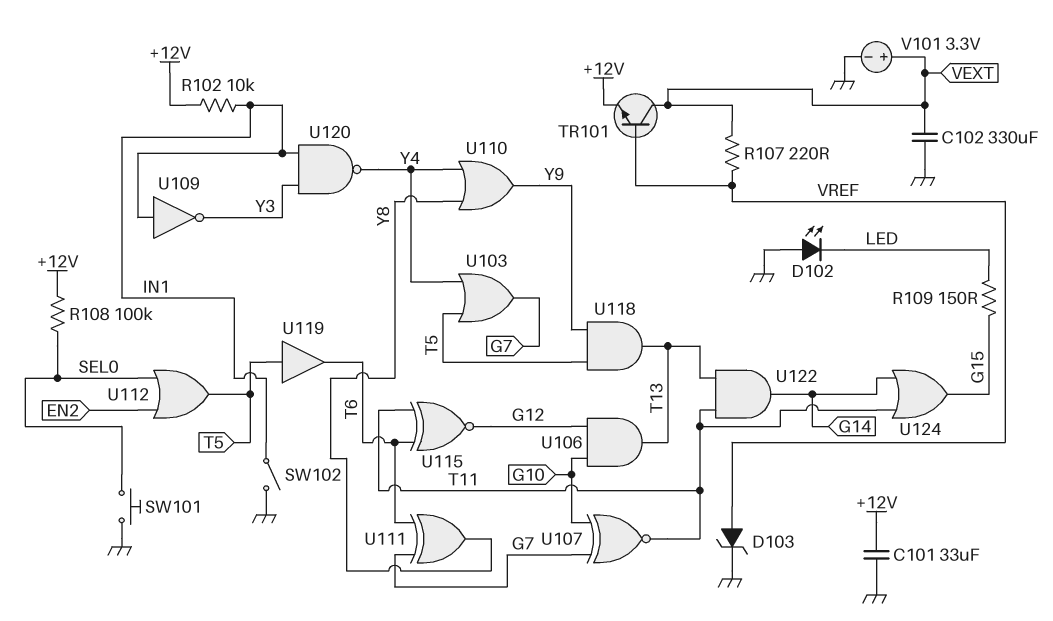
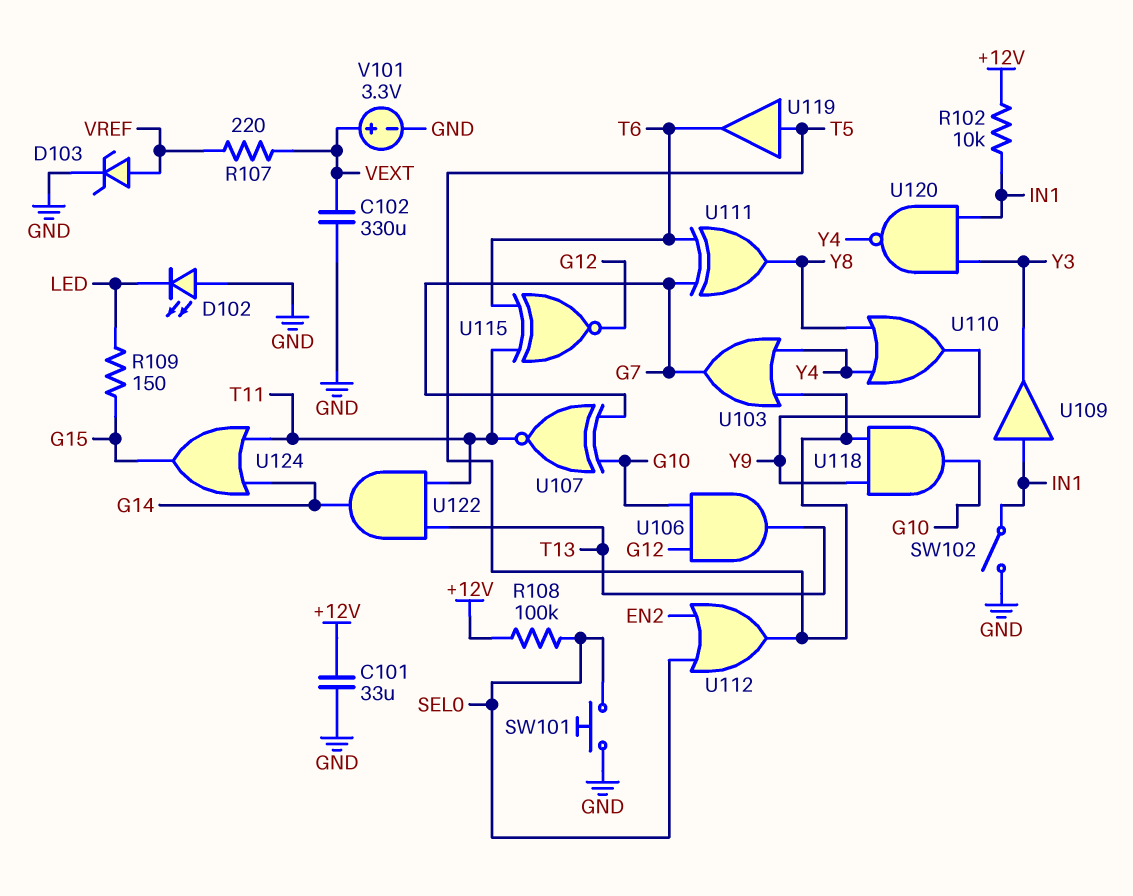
TR101: NPN (B VREF, C VEXT, E +12V) -> none
U109: NOT (in IN1, out Y3) -> buffer (in IN1, out Y3)
U118: AND (in T5, in Y9, out T13) -> AND (in T5, in Y9, out G10)

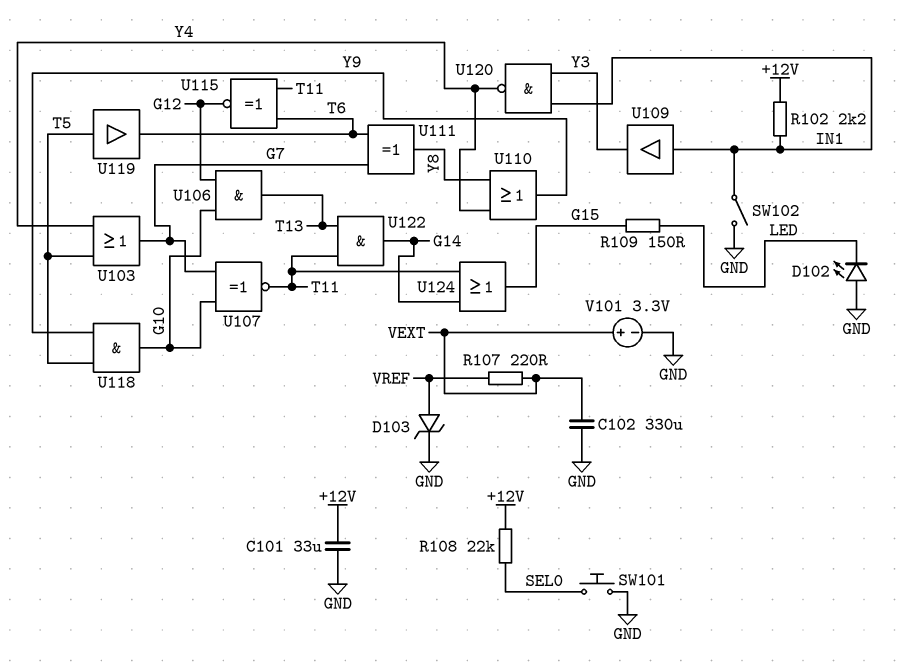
R102: 10k (+12V, IN1) -> 2.2k (+12V, IN1)
R108: 100k (+12V, SEL0) -> 22k (+12V, SEL0)
U112: OR (in EN2, in SEL0, out T5) -> none

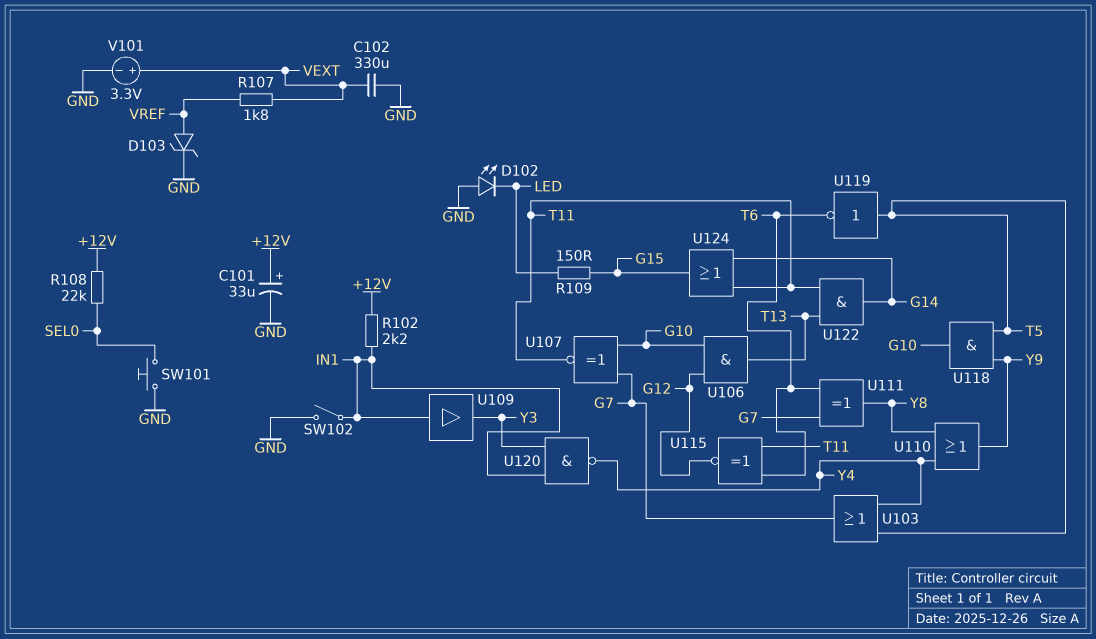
C101: 33uF (+12V, GND) -> 33uF (plus +12V, minus GND)
R107: 220 (VEXT, VREF) -> 1.8k (VEXT, VREF)
U119: buffer (in T5, out T6) -> NOT (in T5, out T6)

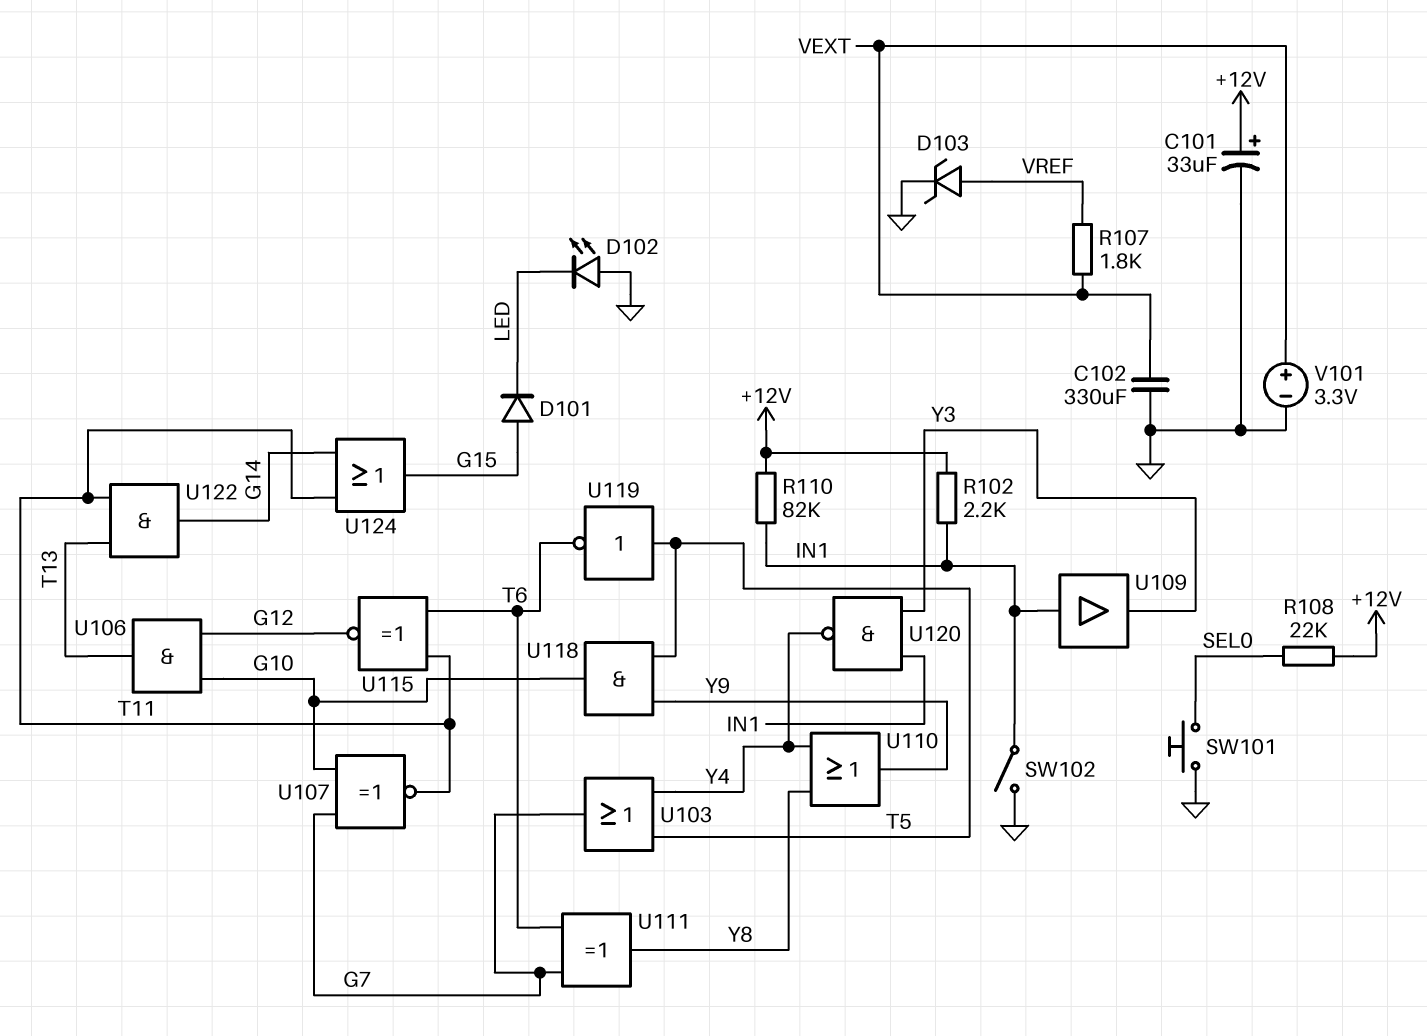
D101: none -> diode (A G15, K LED)
R109: 150 (G15, LED) -> none
R110: none -> 82k (+12V, IN1)

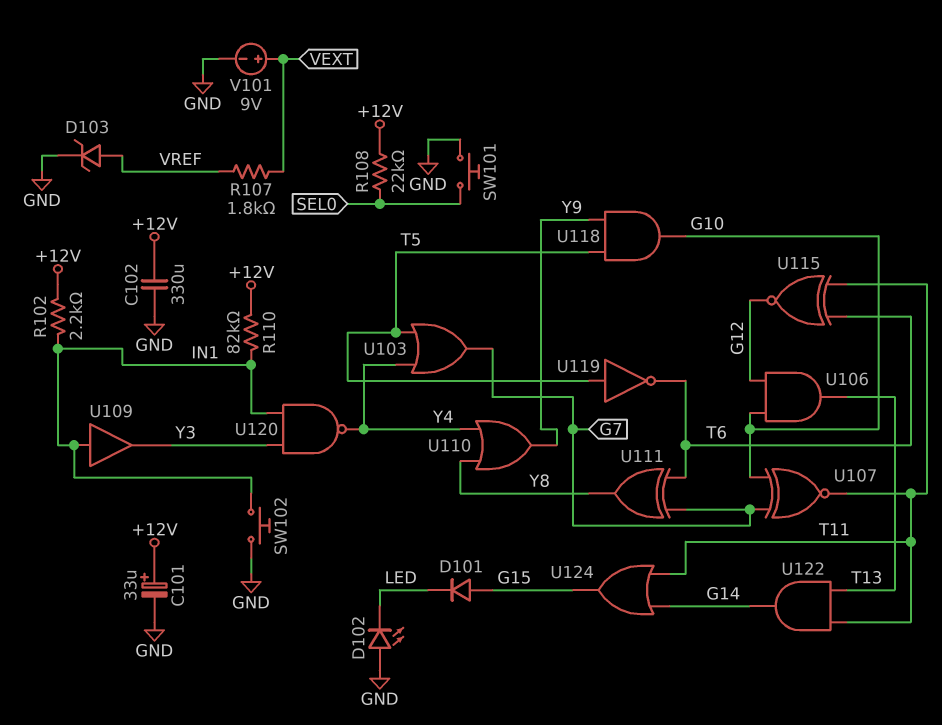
C102: 330uF (GND, VEXT) -> 330uF (+12V, GND)
SW102: switch (GND, IN1) -> button (GND, IN1)
V101: 3.3V (plus VEXT, minus GND) -> 9V (plus VEXT, minus GND)

